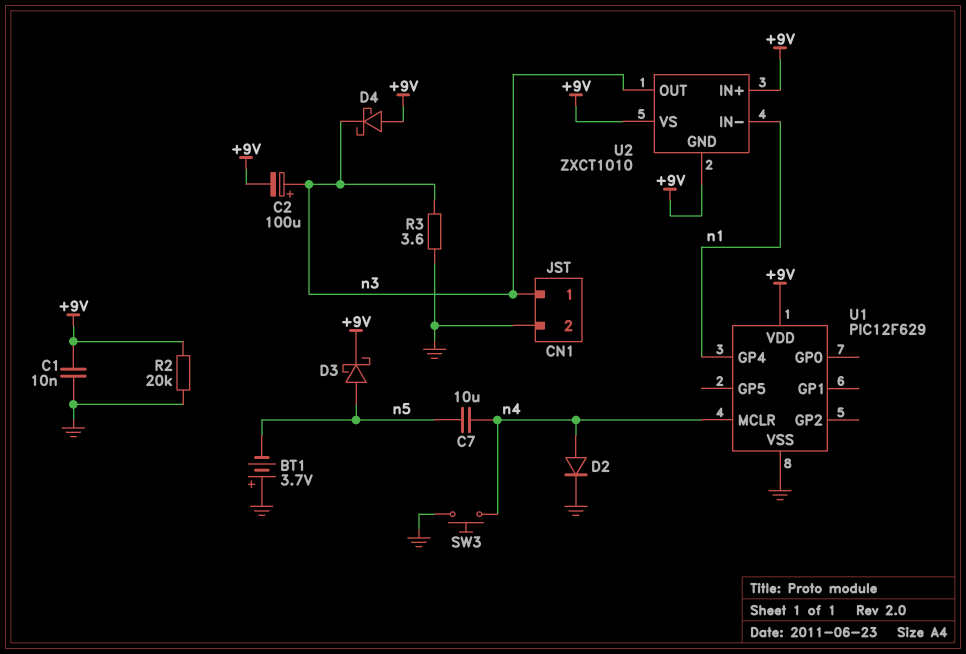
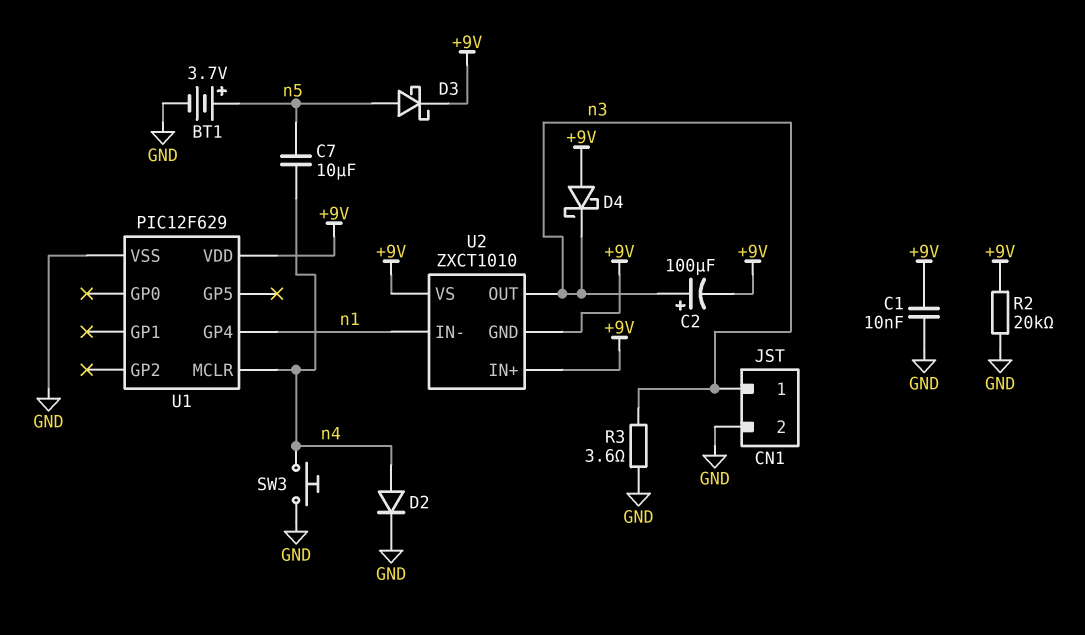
BT1: 3.7V (plus GND, minus n5) -> 3.7V (plus n5, minus GND)

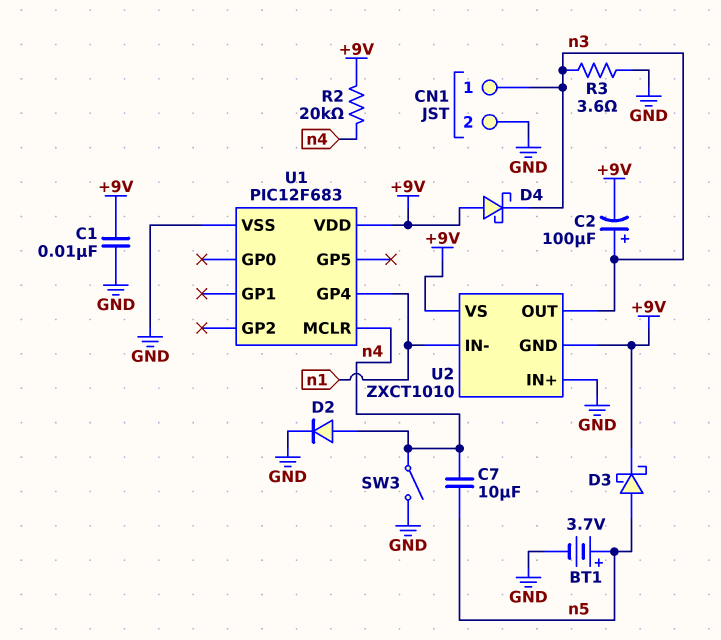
R2: 20k (+9V, GND) -> 20k (+9V, n4)
SW3: button (GND, n4) -> switch (GND, n4)
U1: PIC12F629 -> PIC12F683
U2 pin IN+: +9V -> GND

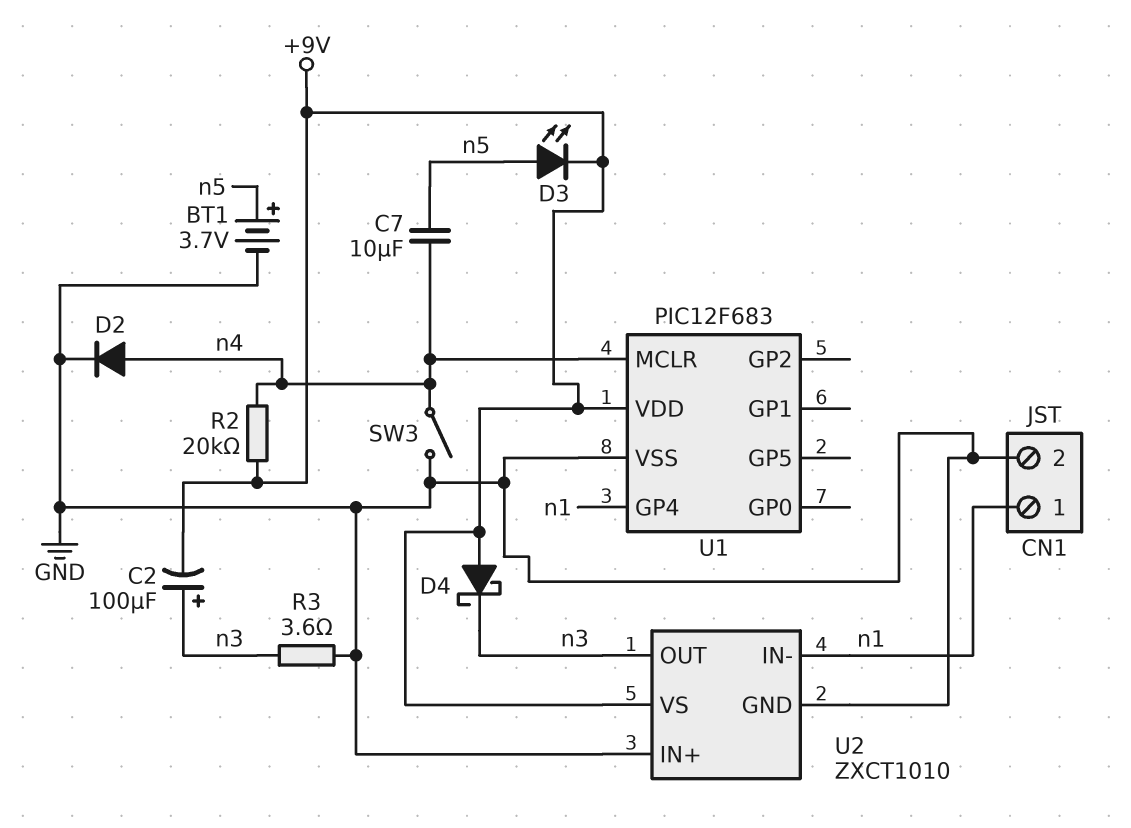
C1: 10nF (+9V, GND) -> none
CN1 pin 1: n3 -> n1
D3: schottky (A n5, K +9V) -> LED (A n5, K +9V)
U2 pin GND: +9V -> GND

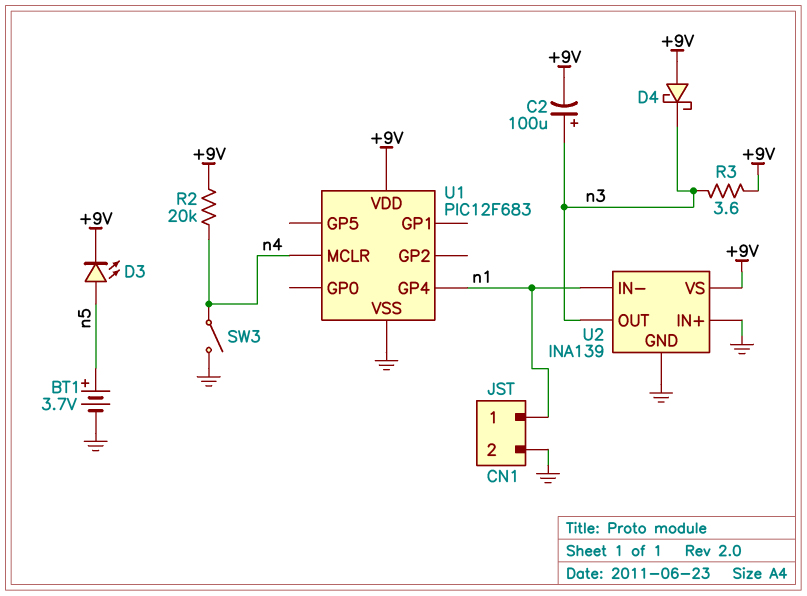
C7: 10uF (n4, n5) -> none
D2: diode (A n4, K GND) -> none
R3: 3.6 (GND, n3) -> 3.6 (+9V, n3)
U2: ZXCT1010 -> INA139

